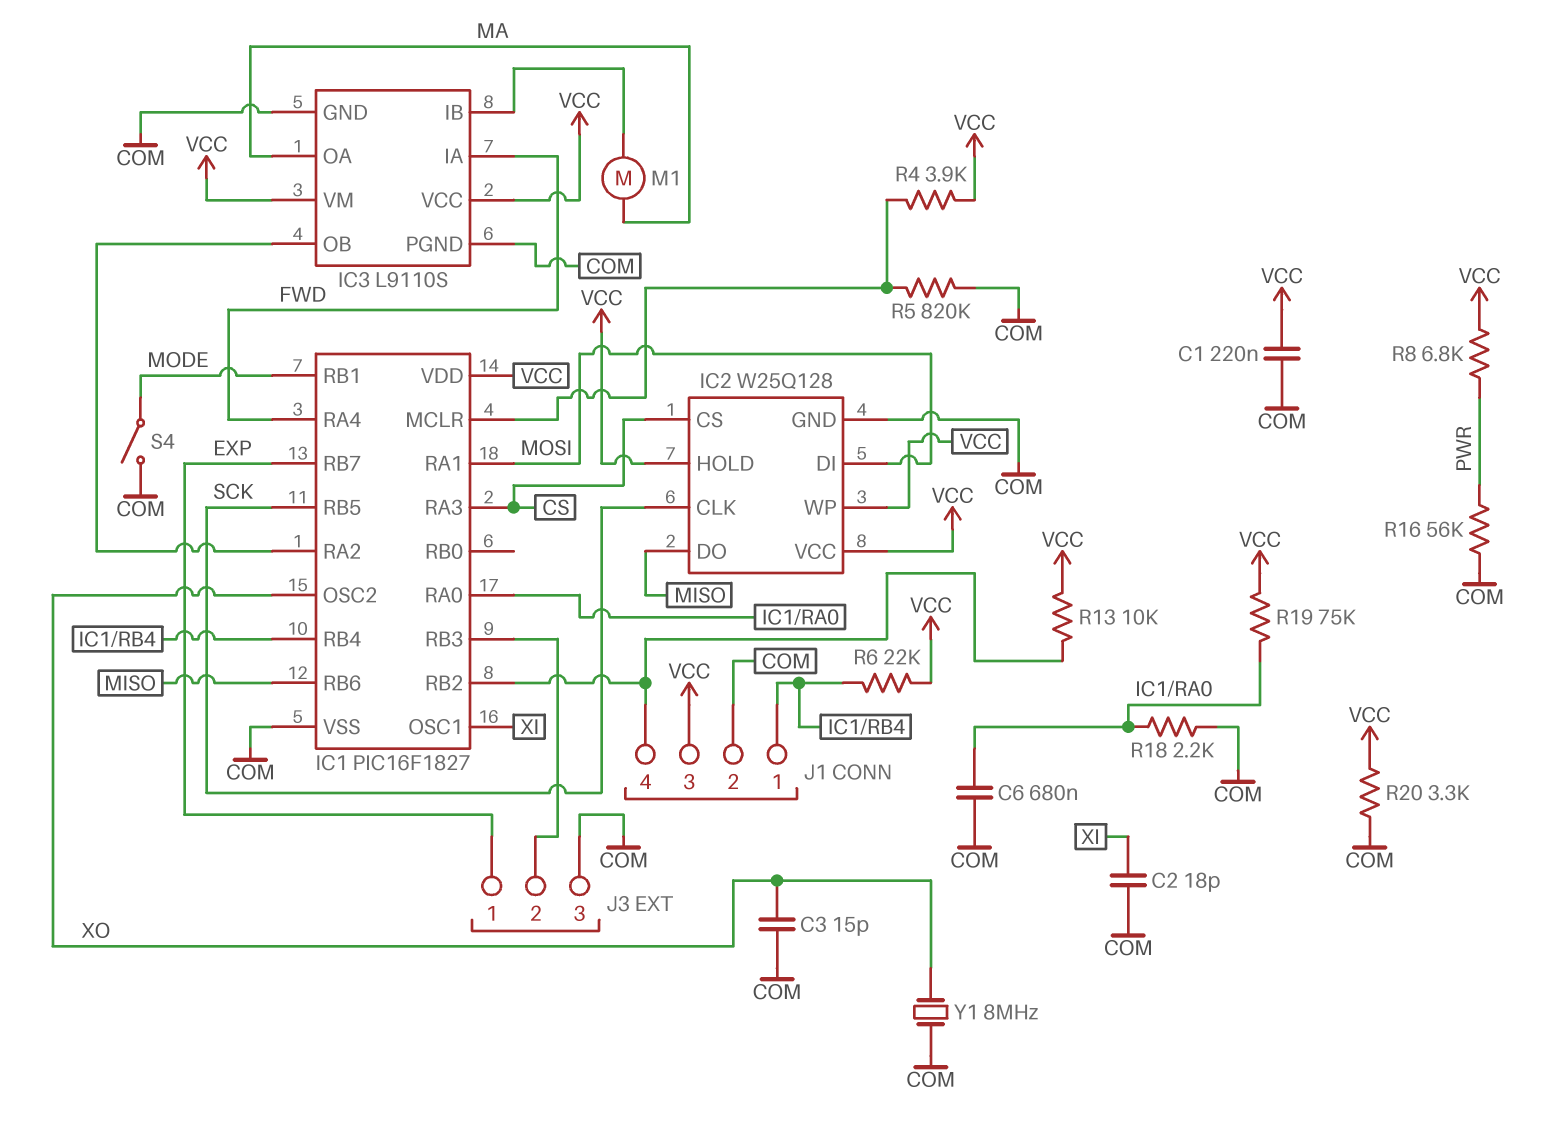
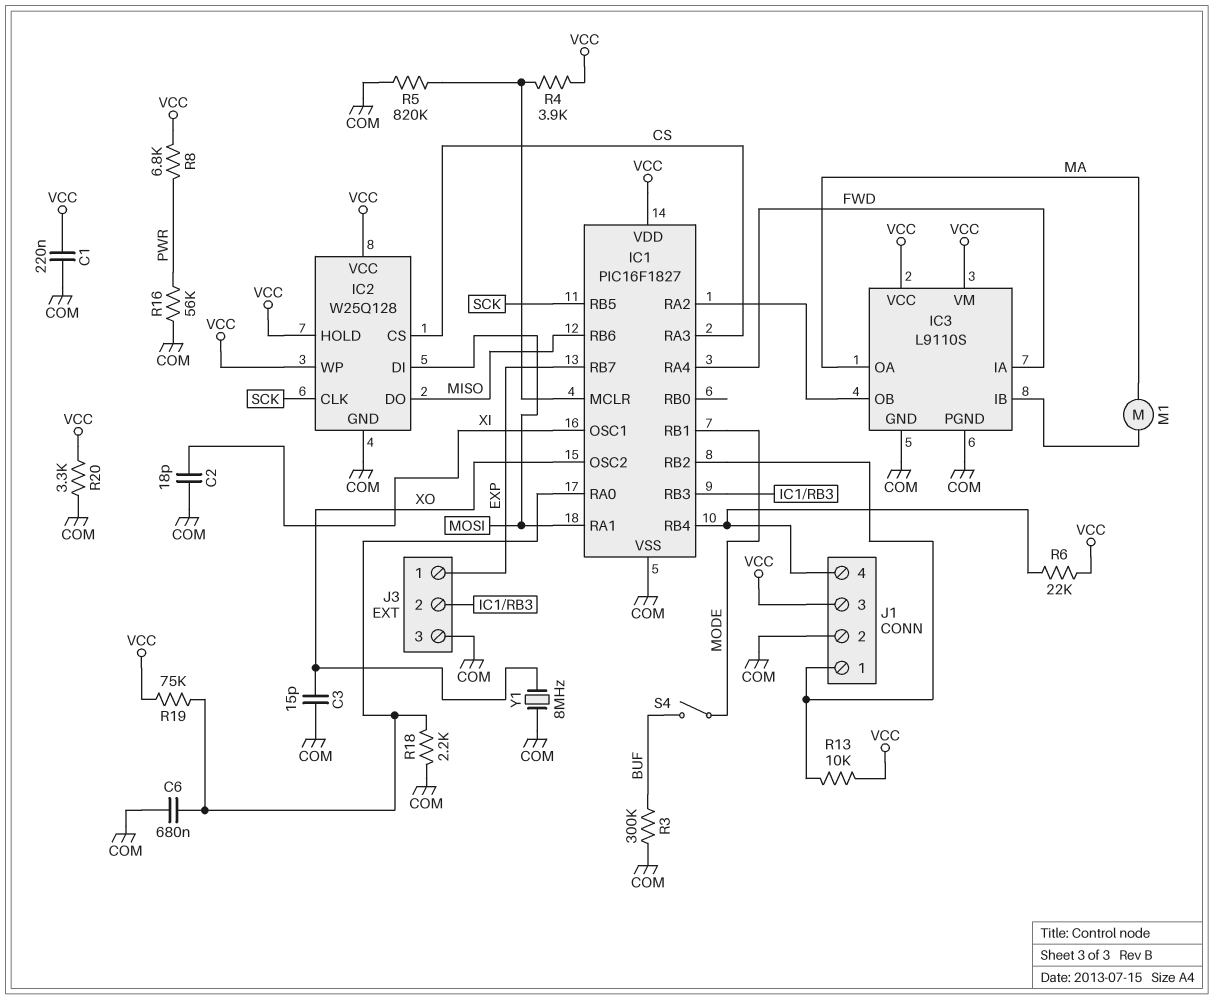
J1 pin 1: IC1/RB4 -> IC1/RB2
J1 pin 4: IC1/RB2 -> IC1/RB4
R3: none -> 300k (BUF, COM)
S4: switch (COM, MODE) -> switch (BUF, MODE)

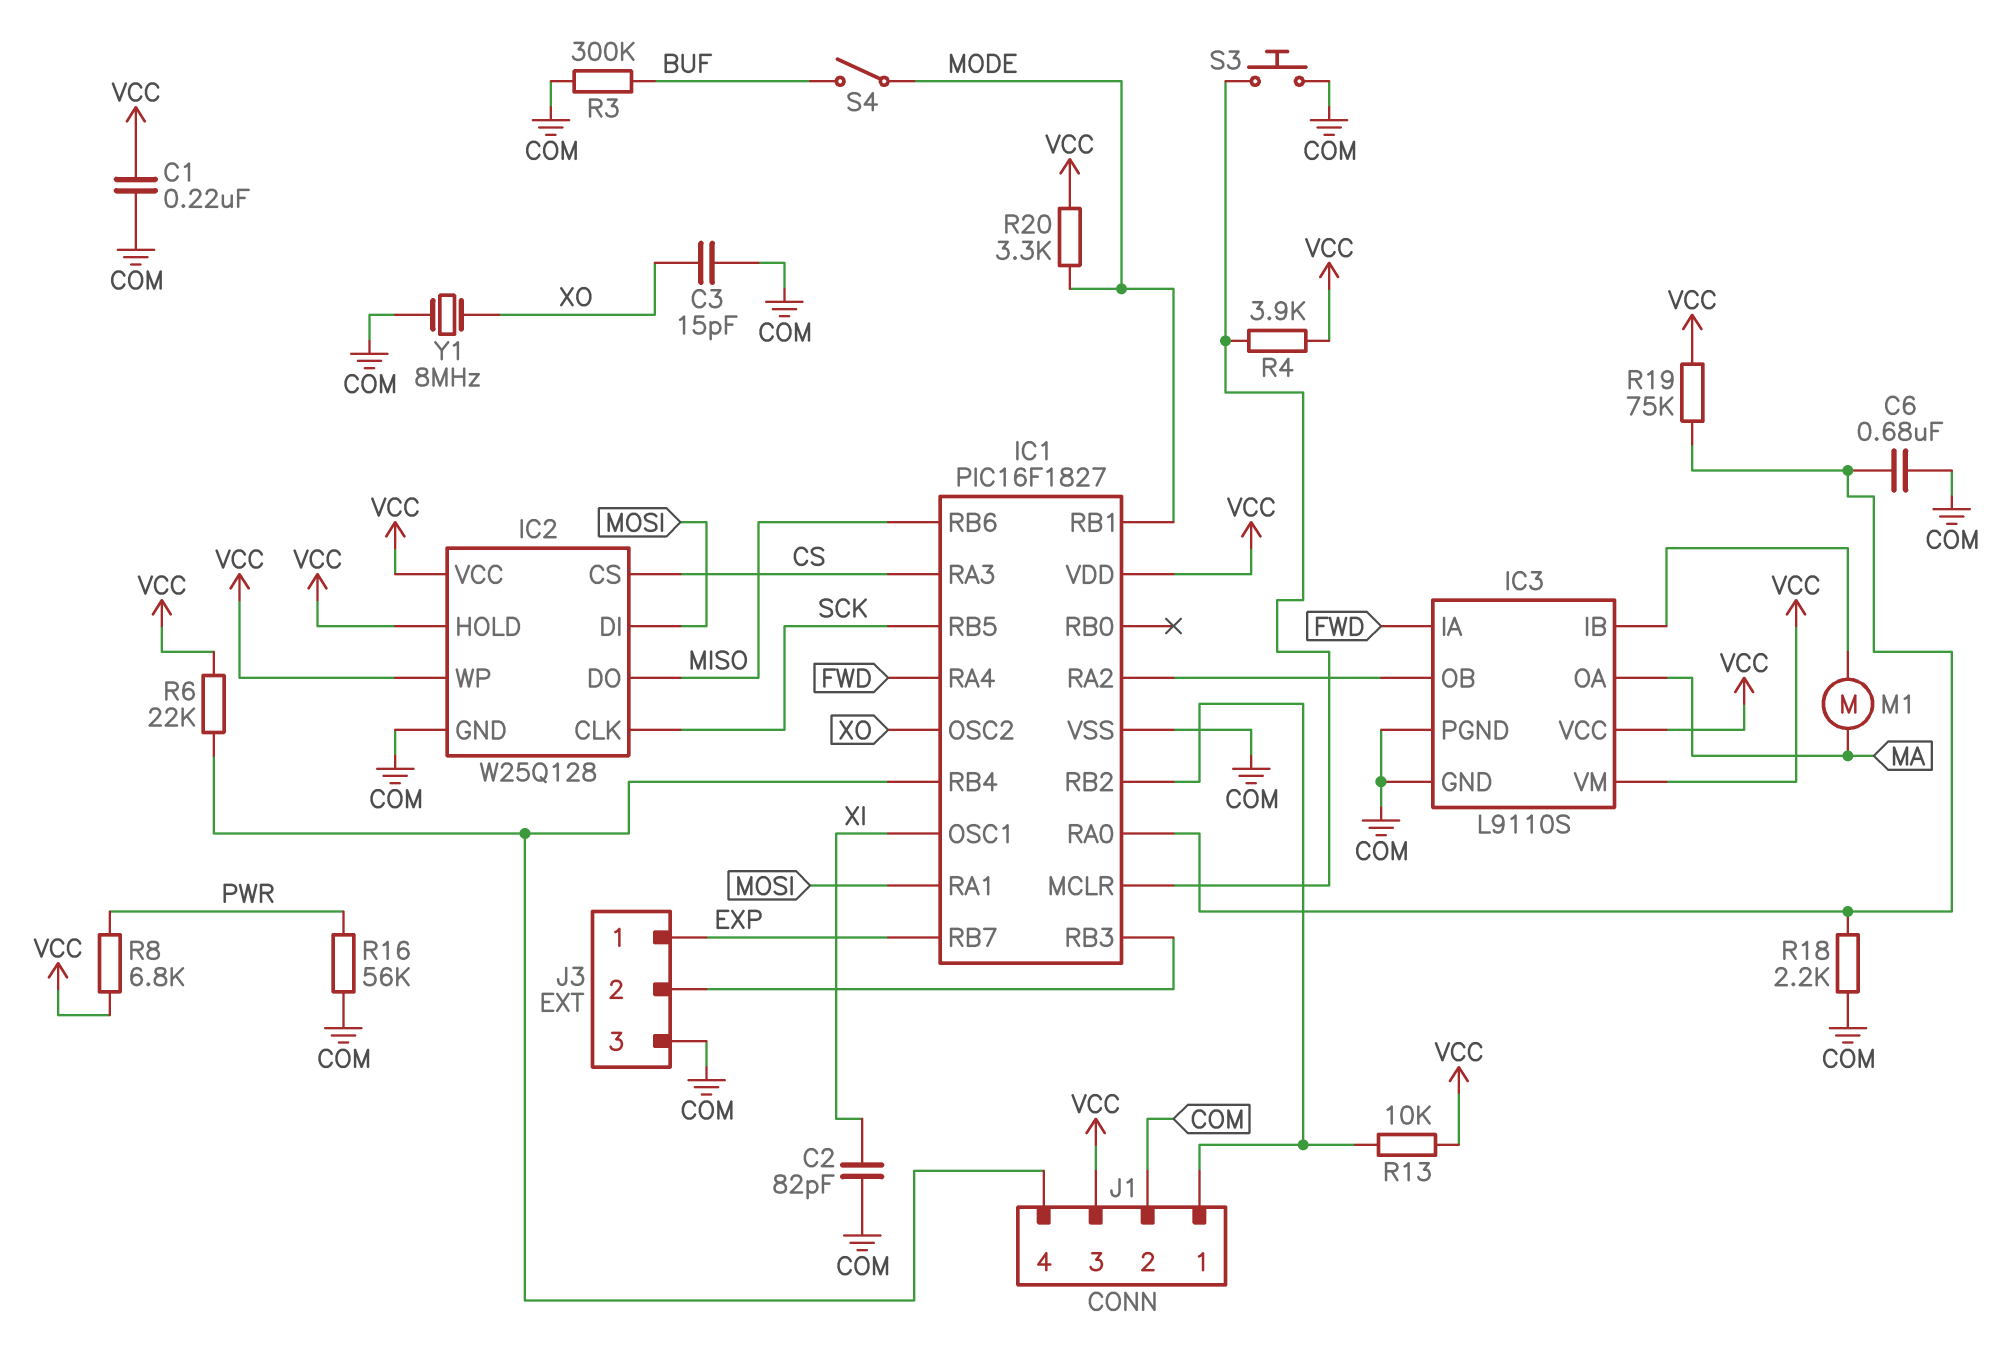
C2: 18pF (COM, XI) -> 82pF (COM, XI)
R5: 820k (COM, IC1/MCLR) -> none
R20: 3.3k (COM, VCC) -> 3.3k (MODE, VCC)
S3: none -> button (COM, IC1/MCLR)

